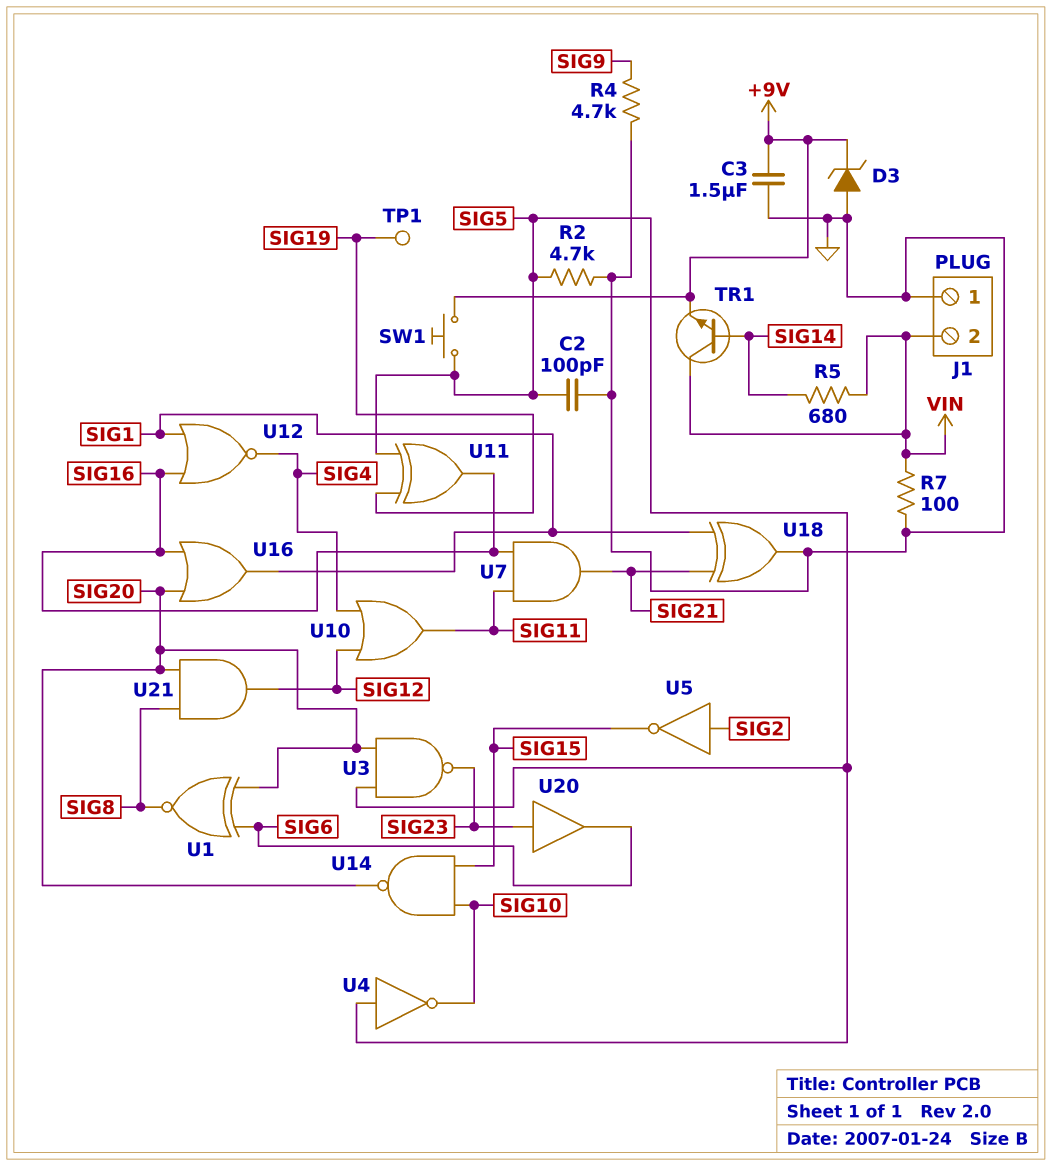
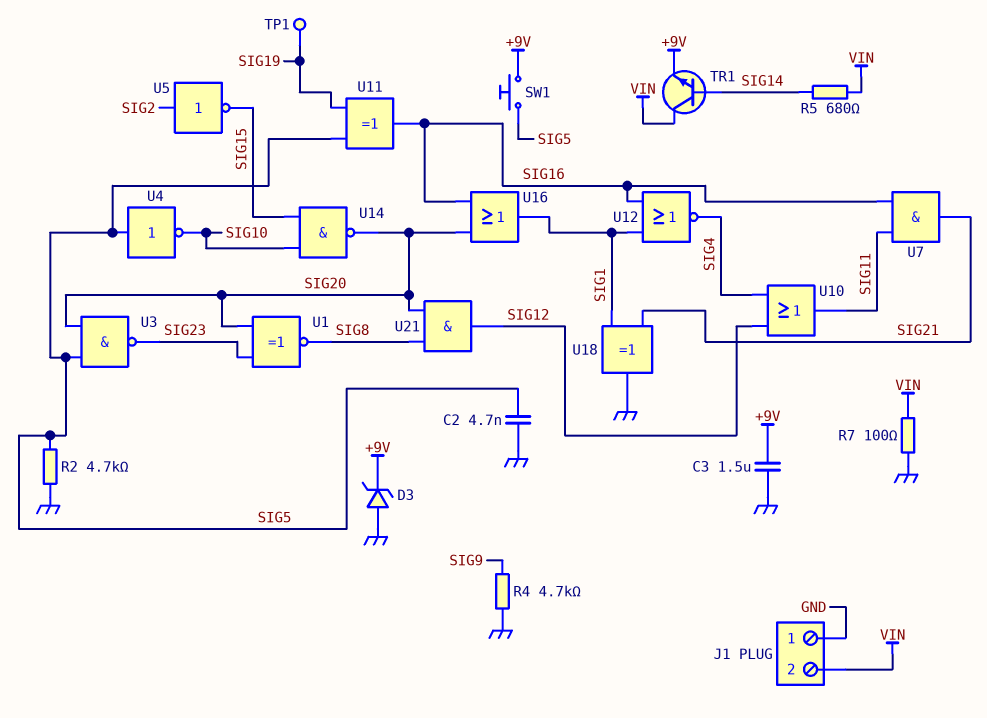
C2: 100pF (GND, SIG5) -> 4.7nF (GND, SIG5)
U1: XNOR (in SIG6, in SIG20, out SIG8) -> XNOR (in SIG20, in SIG23, out SIG8)
U20: buffer (in SIG23, out SIG6) -> none

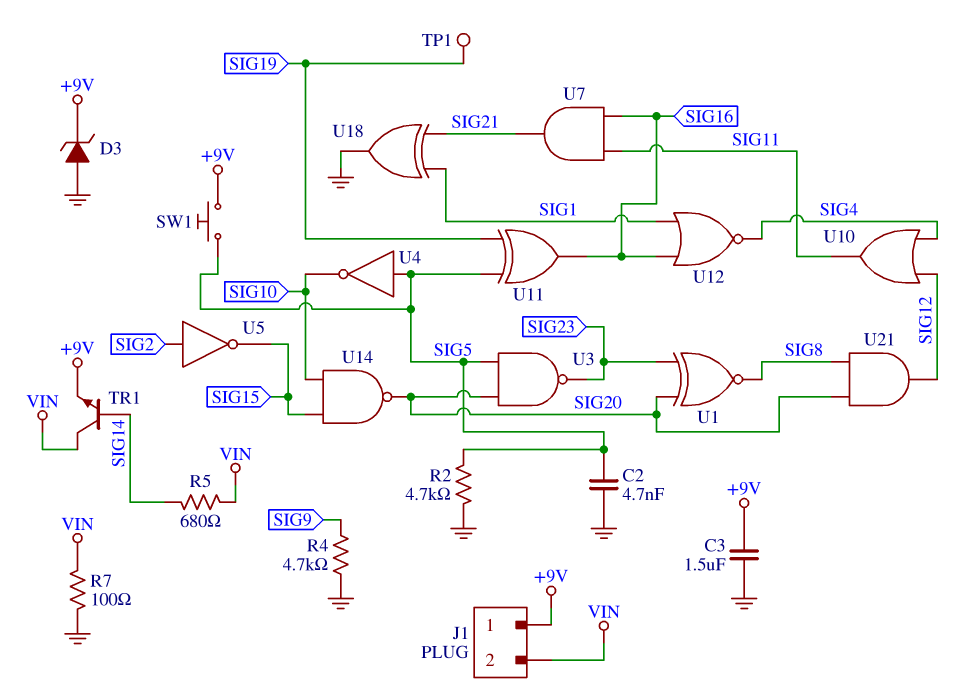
J1 pin 1: GND -> +9V
U16: OR (in SIG16, in SIG20, out SIG1) -> none

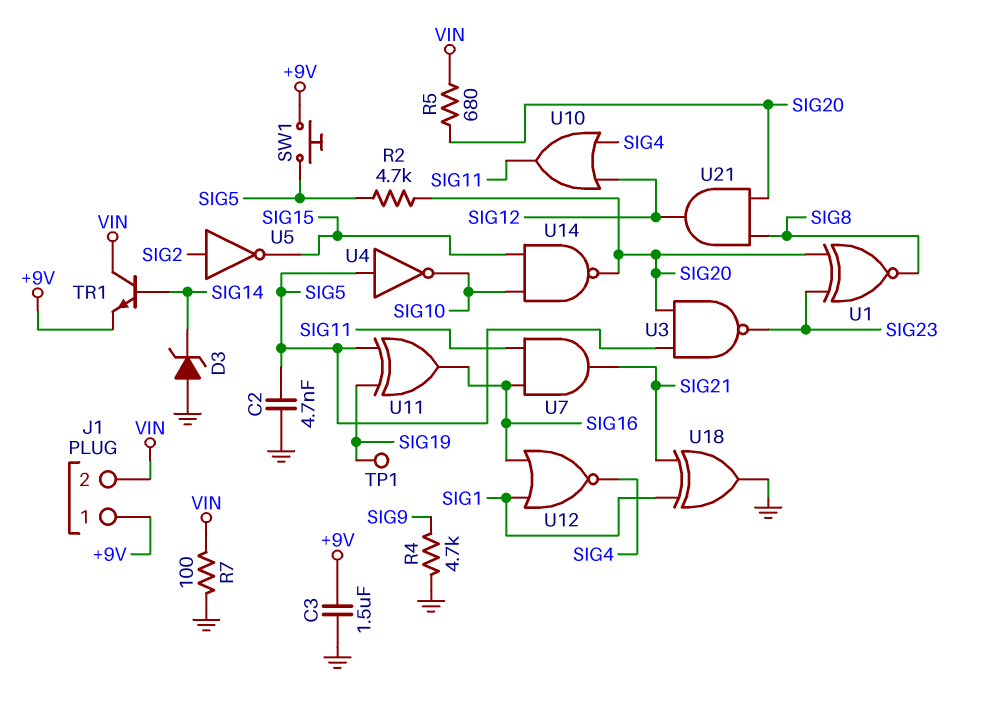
D3: zener (A GND, K +9V) -> zener (A GND, K SIG14)
R2: 4.7k (GND, SIG5) -> 4.7k (SIG5, SIG20)
R5: 680 (SIG14, VIN) -> 680 (SIG20, VIN)

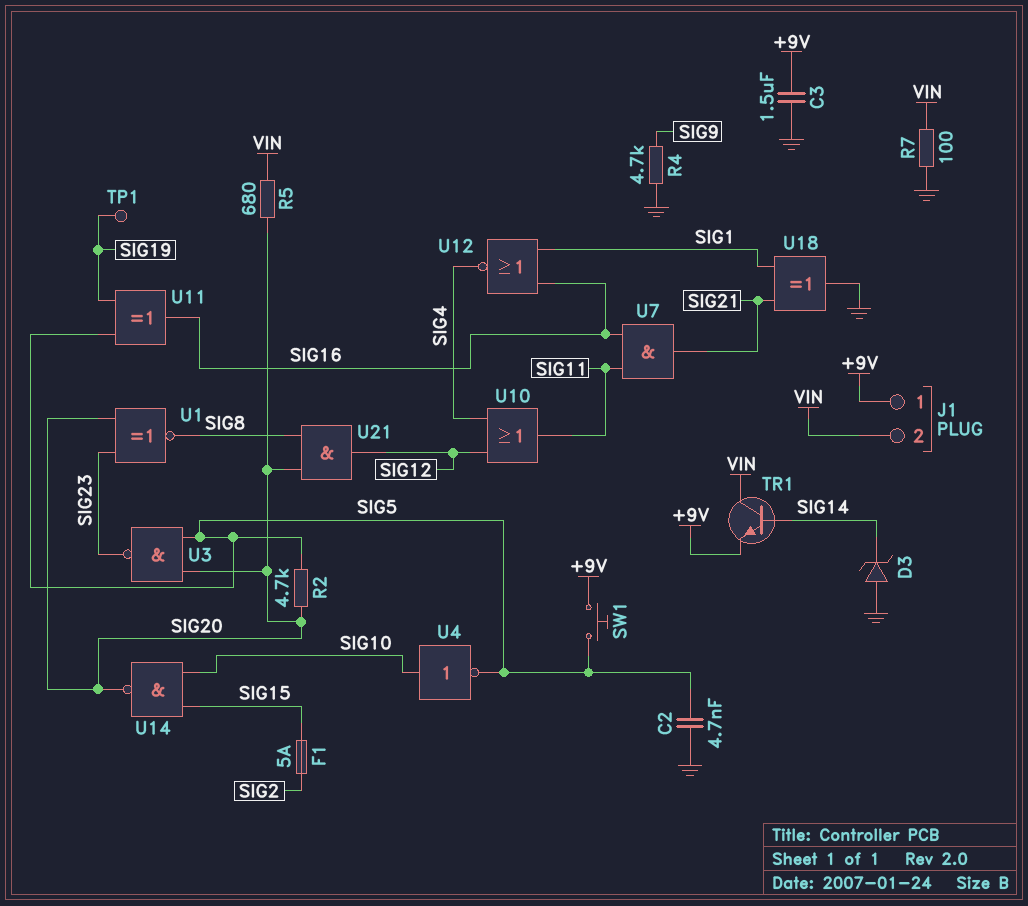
F1: none -> 5A (SIG2, SIG15)
U4: NOT (in SIG5, out SIG10) -> NOT (in SIG10, out SIG5)
U5: NOT (in SIG2, out SIG15) -> none

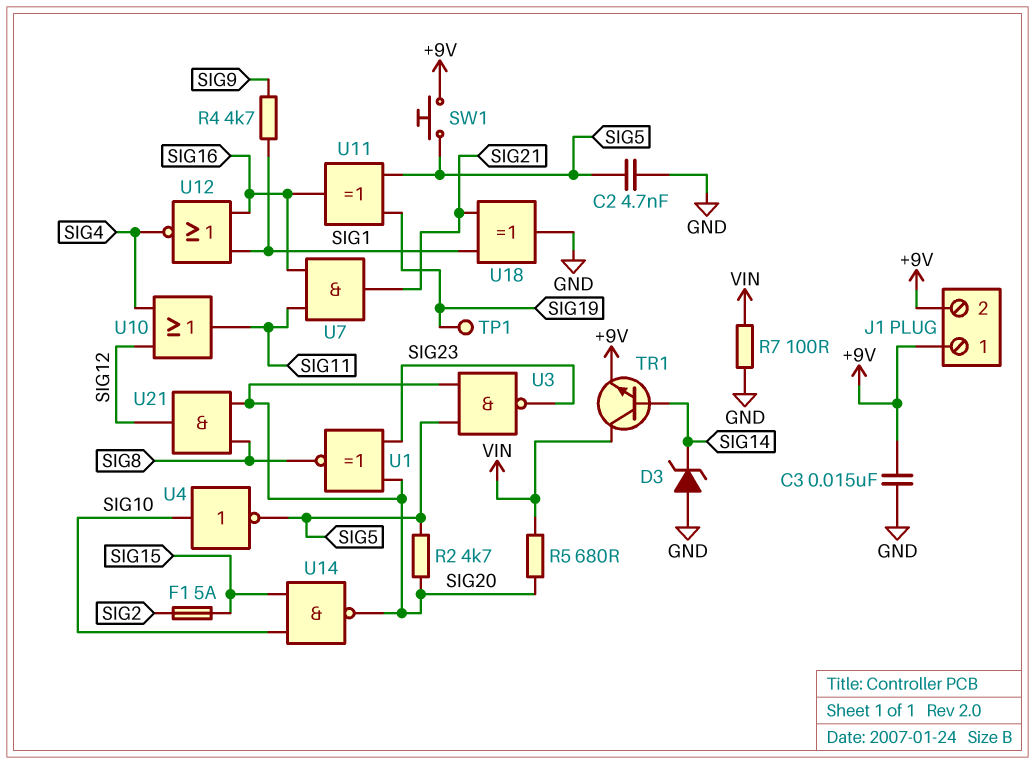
C3: 1.5uF (+9V, GND) -> 15nF (+9V, GND)
J1 pin 2: VIN -> +9V
R4: 4.7k (GND, SIG9) -> 4.7k (SIG1, SIG9)

